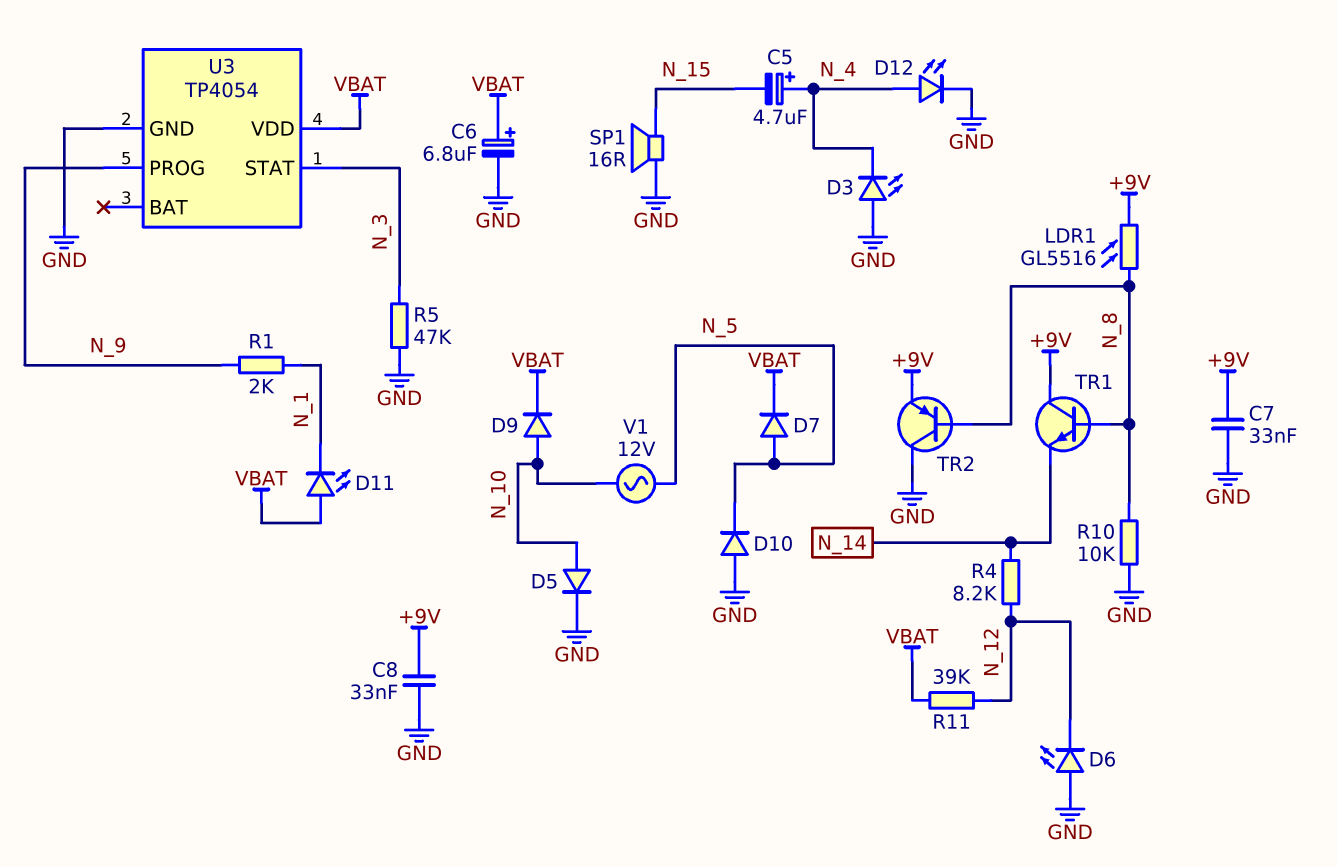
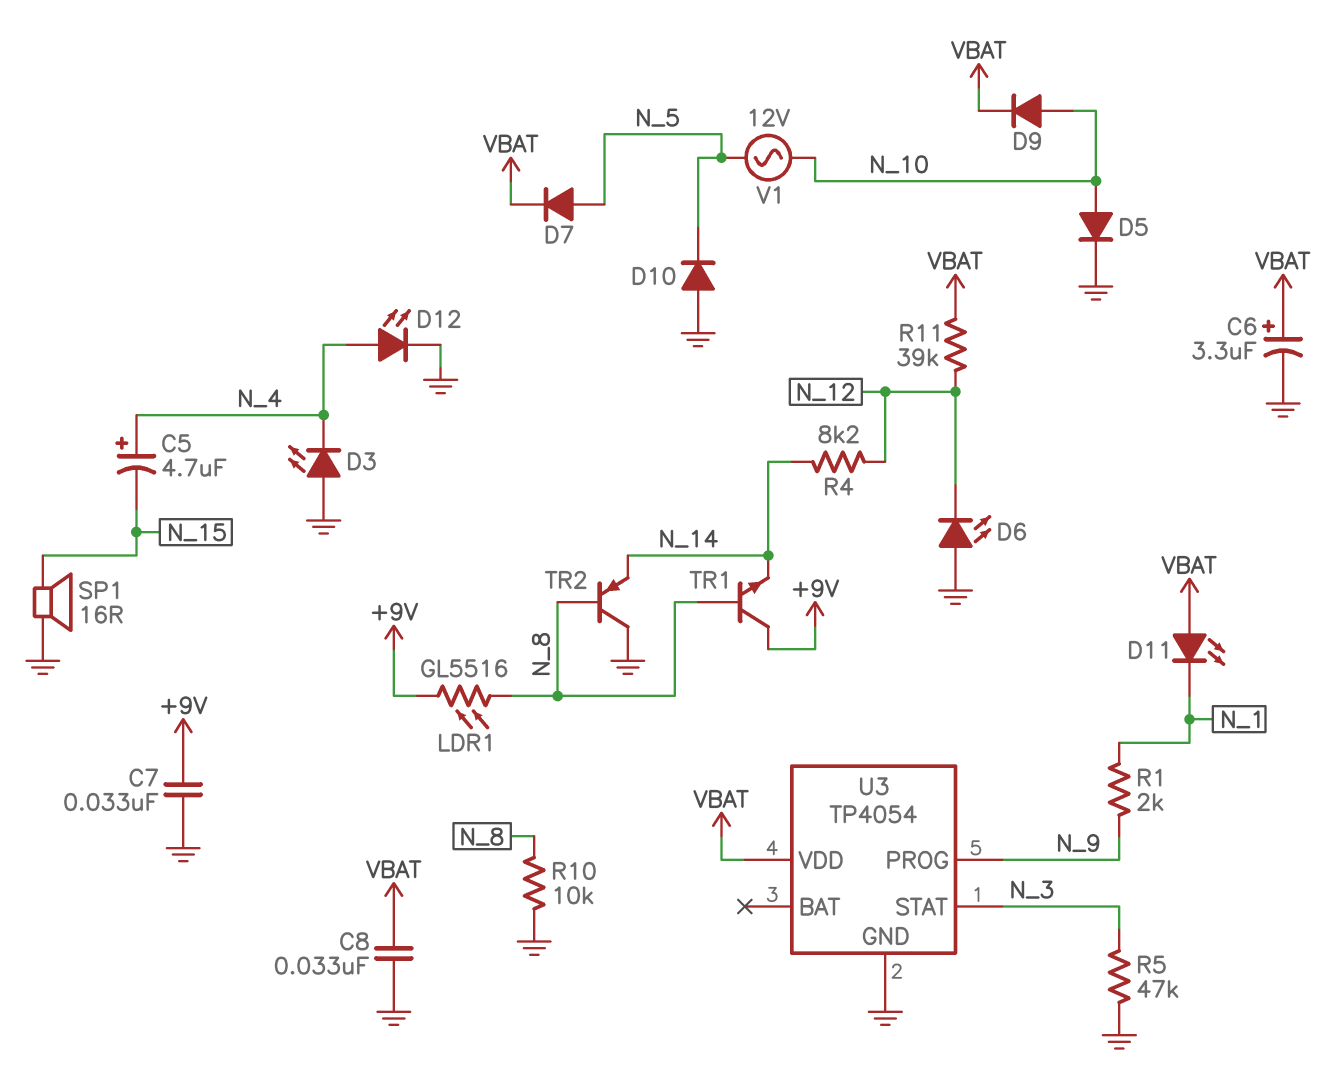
C6: 6.8uF (plus VBAT, minus GND) -> 3.3uF (plus VBAT, minus GND)
C8: 33nF (+9V, GND) -> 33nF (GND, VBAT)
TR2: PNP (B N_8, C GND, E +9V) -> PNP (B N_8, C GND, E N_14)

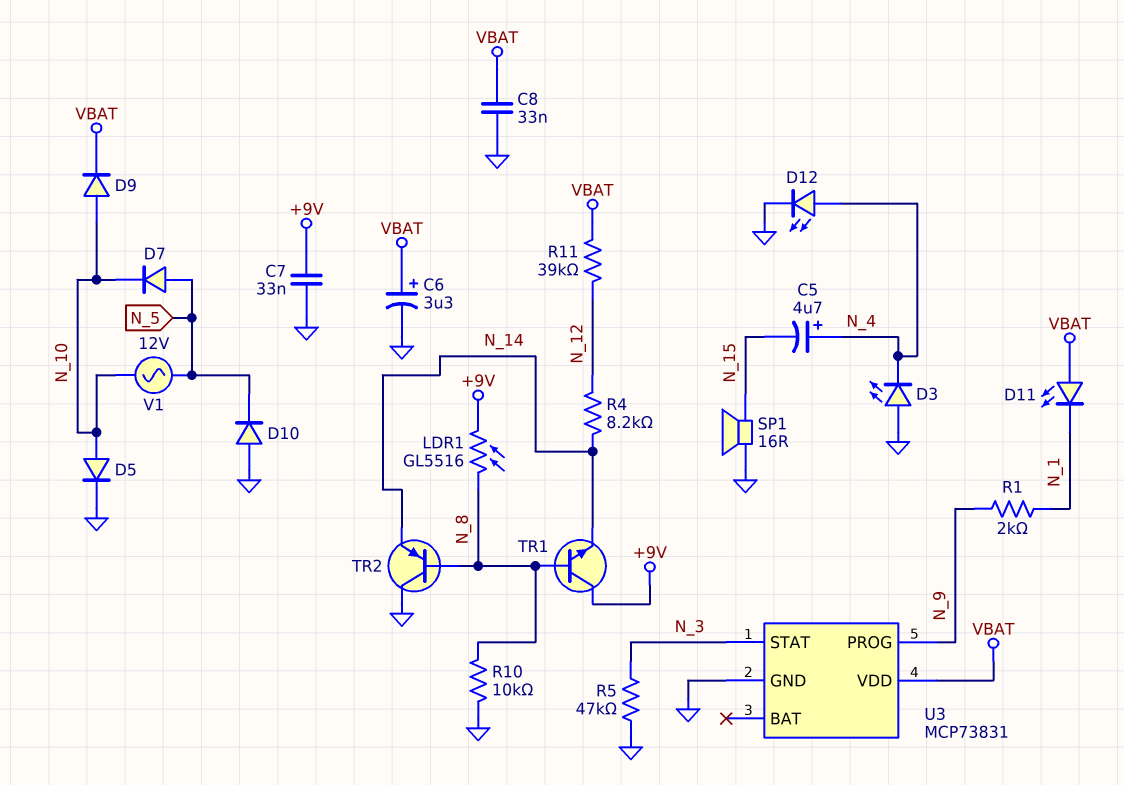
D6: LED (A GND, K N_12) -> none
D7: diode (A N_5, K VBAT) -> diode (A N_5, K N_10)
U3: TP4054 -> MCP73831

